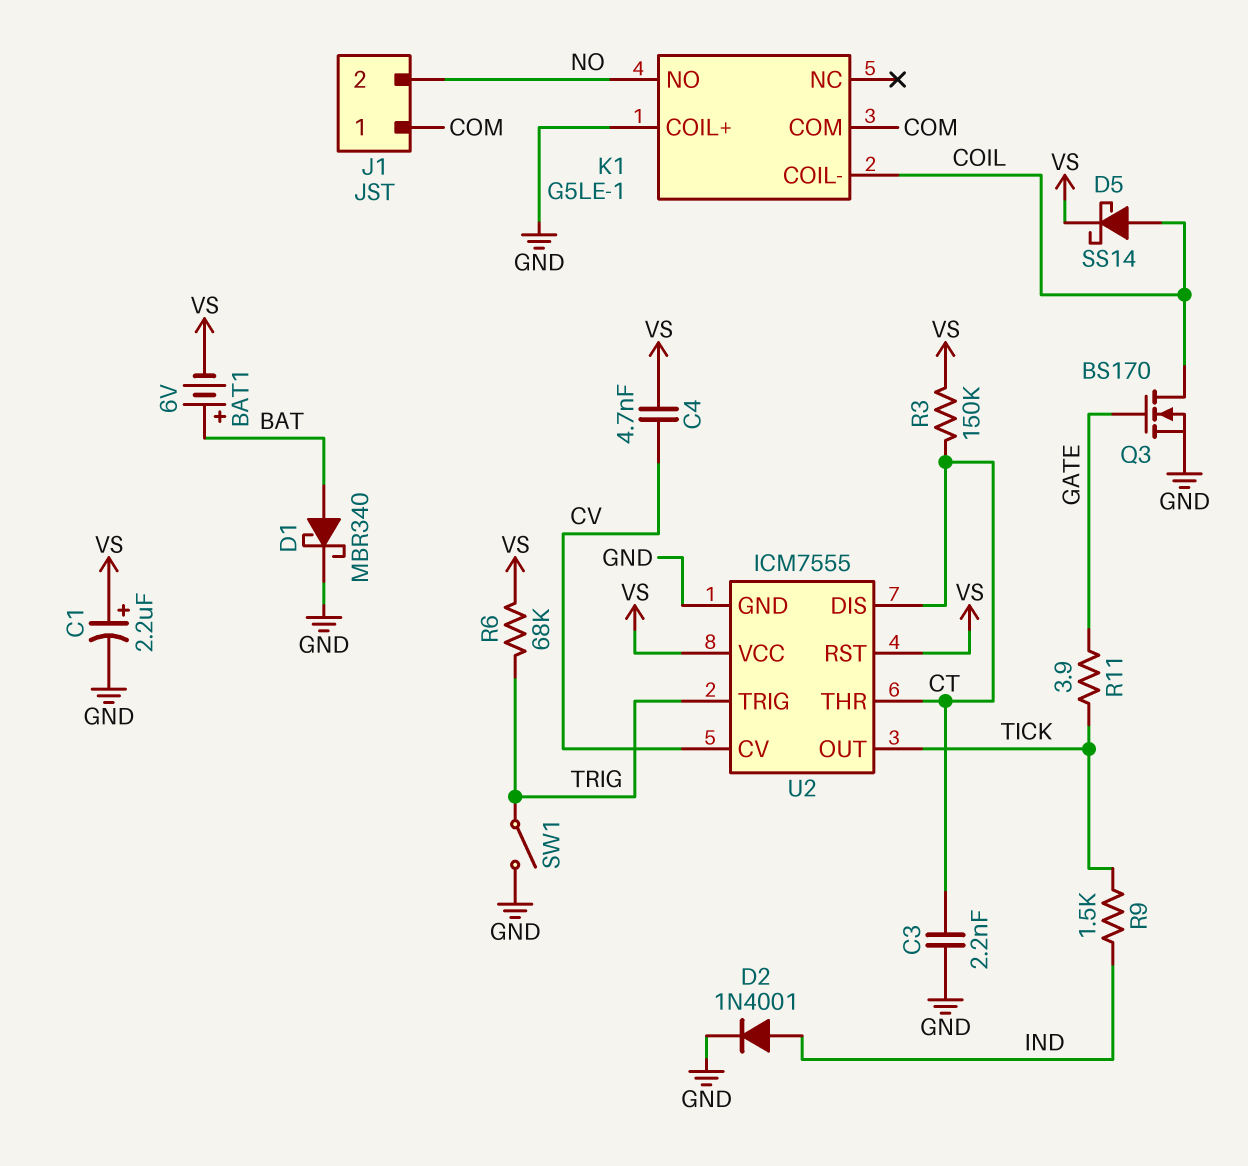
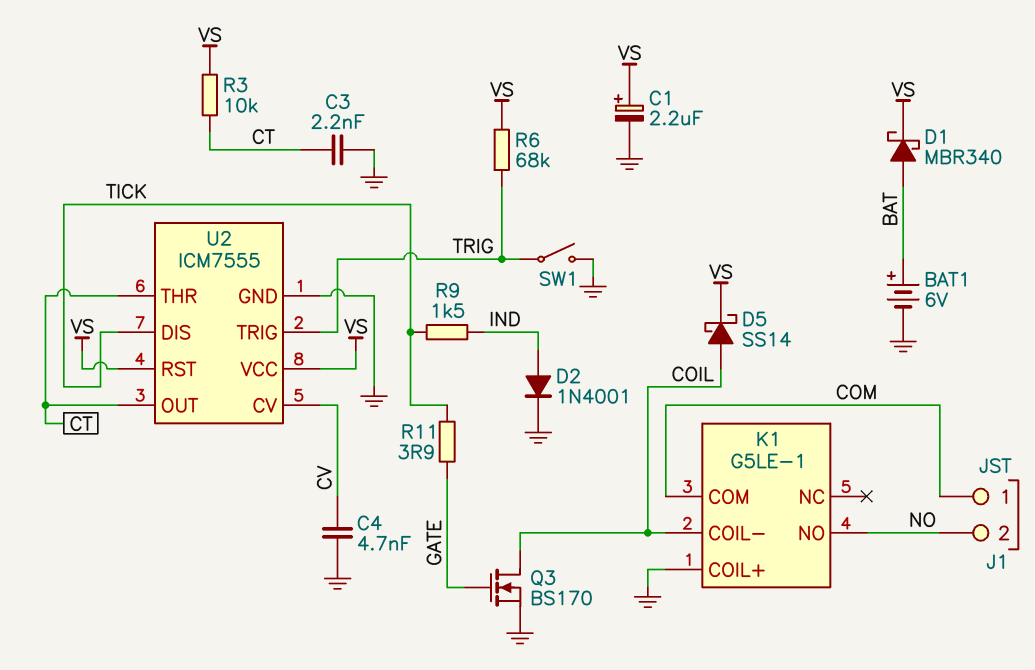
BAT1: 6V (plus BAT, minus VS) -> 6V (plus BAT, minus GND)
C4: 4.7nF (CV, VS) -> 4.7nF (CV, GND)
D1: schottky MBR340 (A BAT, K GND) -> schottky MBR340 (A BAT, K VS)
R3: 150k (CT, VS) -> 10k (CT, VS)
U2 pin DIS: CT -> TICK
U2 pin OUT: TICK -> CT

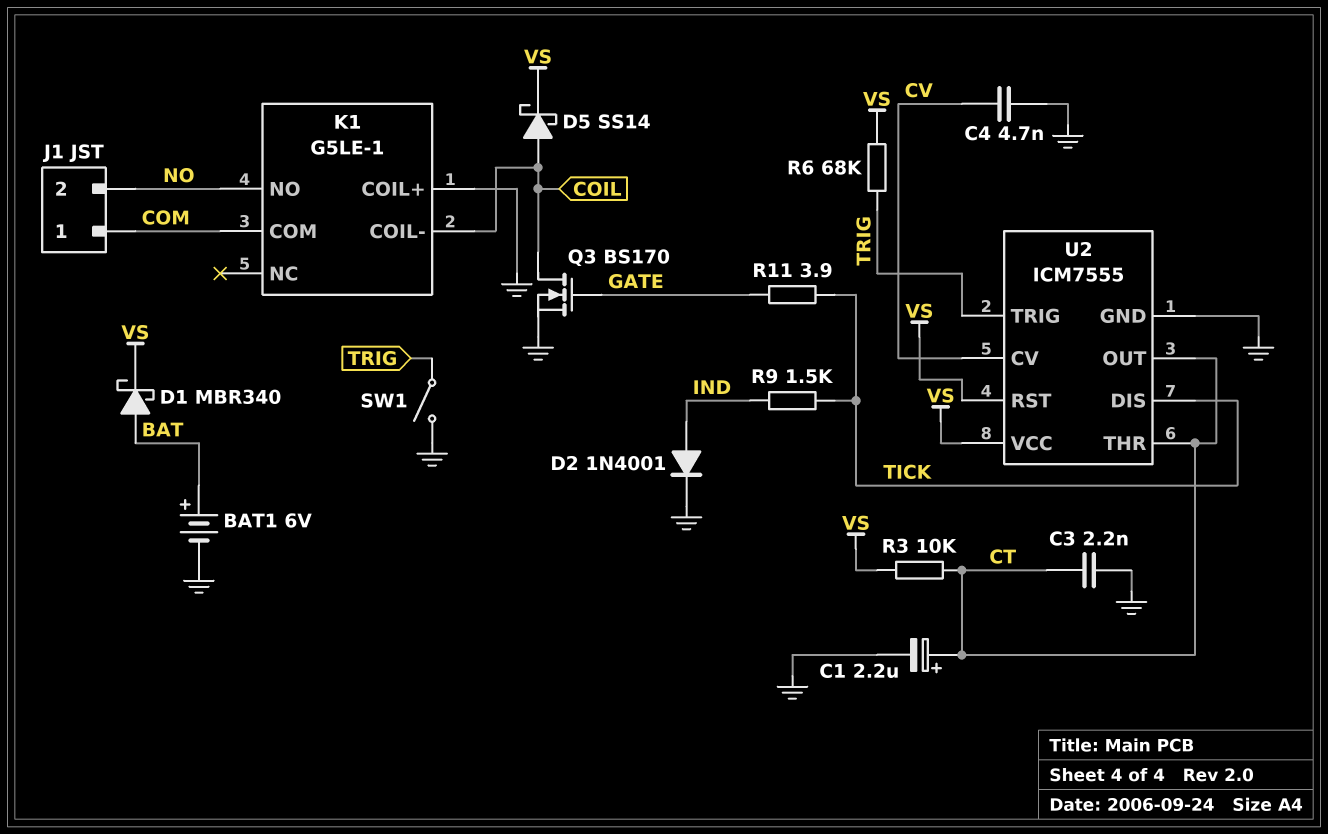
C1: 2.2uF (plus VS, minus GND) -> 2.2uF (plus CT, minus GND)

